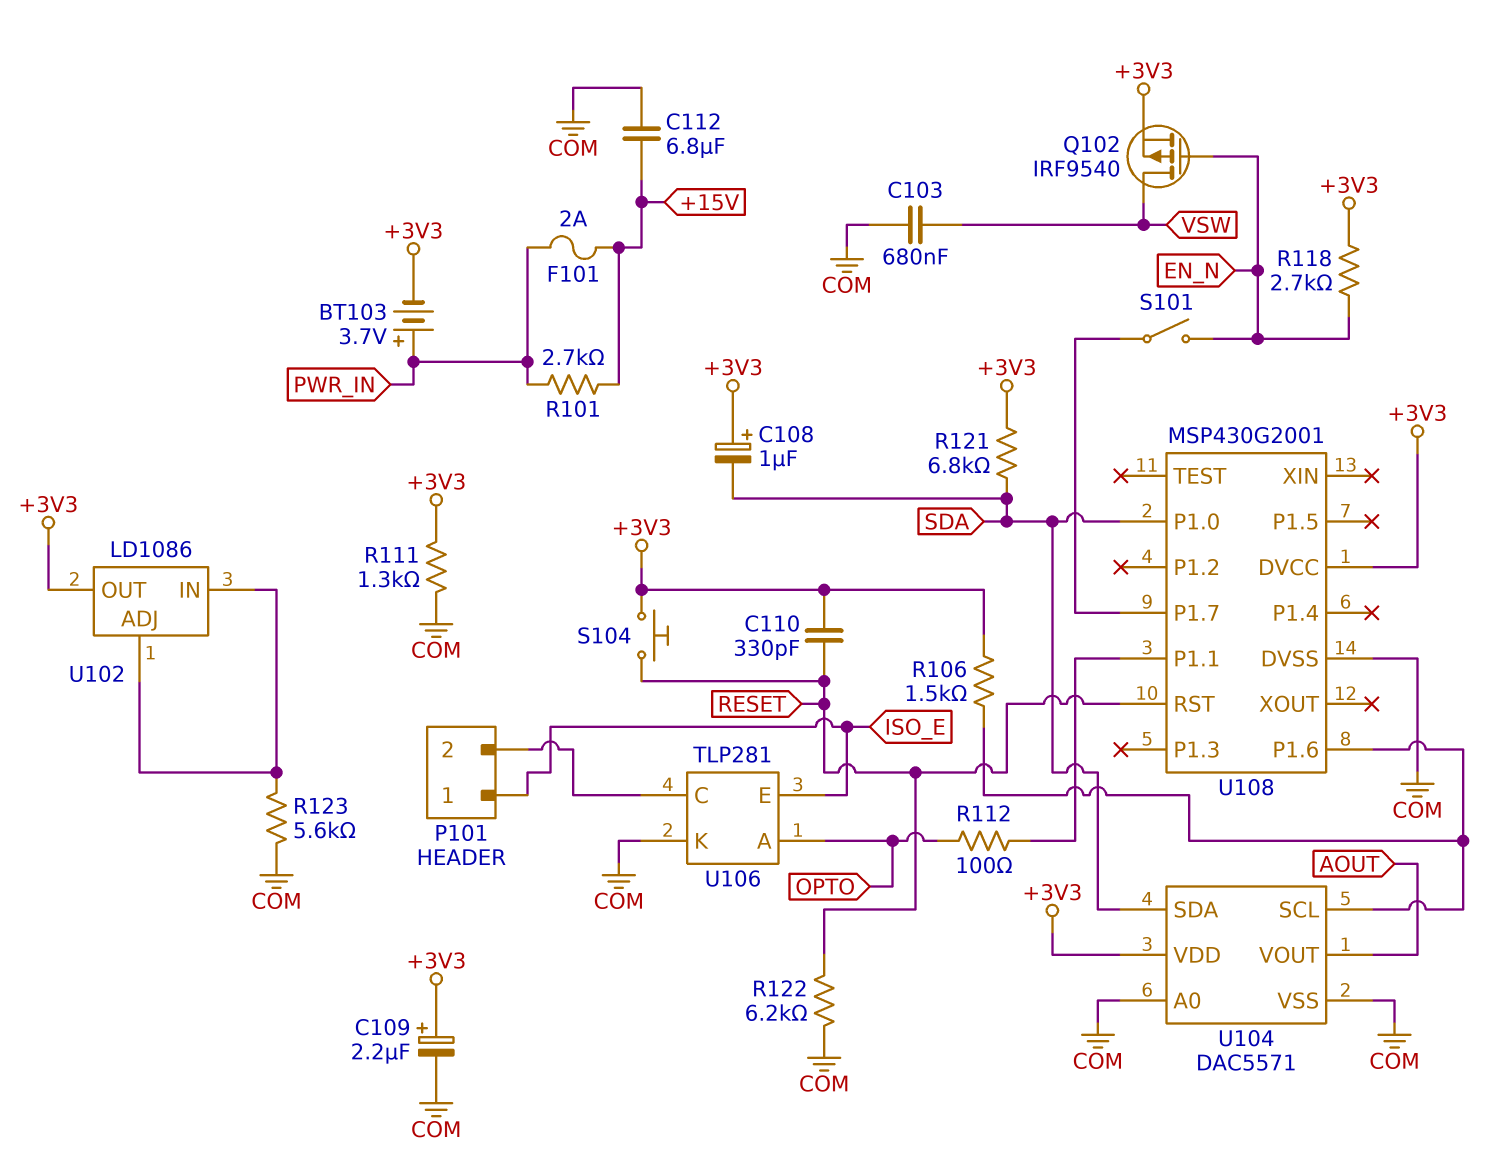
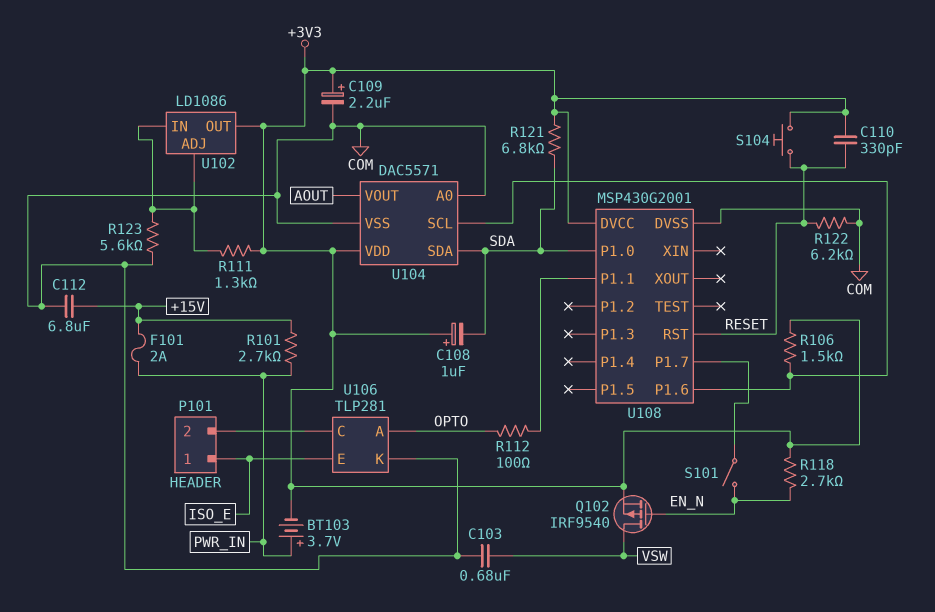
R111: 1.3k (+3V3, COM) -> 1.3k (+3V3, U102/ADJ)

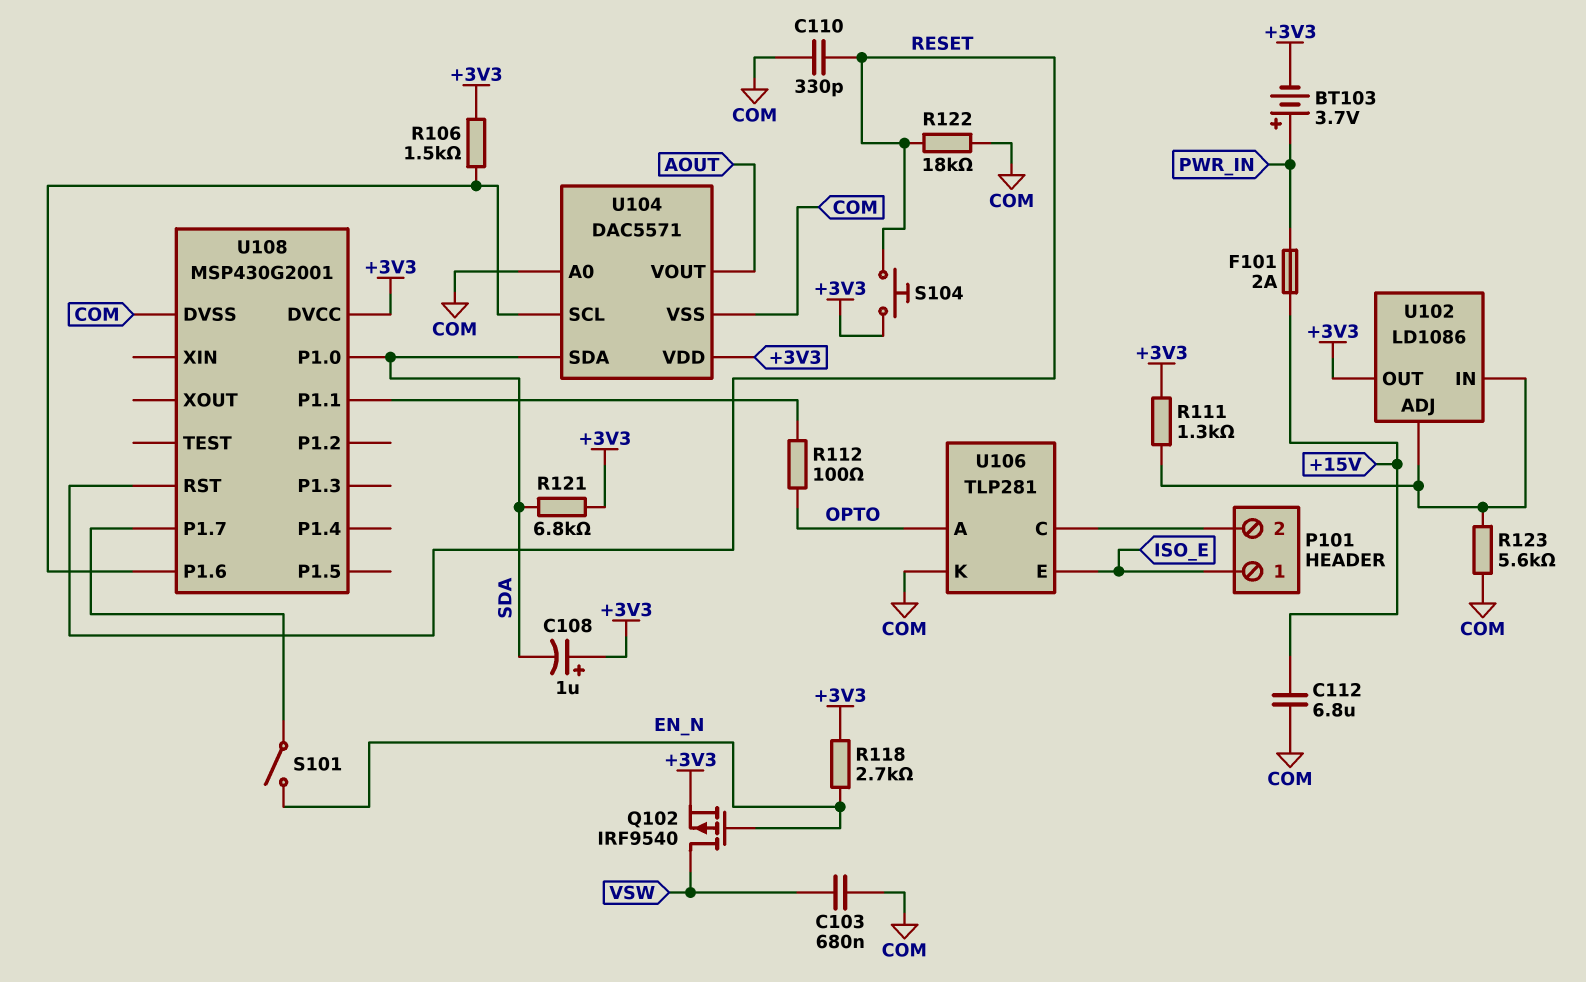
C109: 2.2uF (plus +3V3, minus COM) -> none
C110: 330pF (+3V3, RESET) -> 330pF (COM, RESET)
R101: 2.7k (+15V, PWR_IN) -> none
R122: 6.2k (COM, RESET) -> 18k (COM, RESET)

